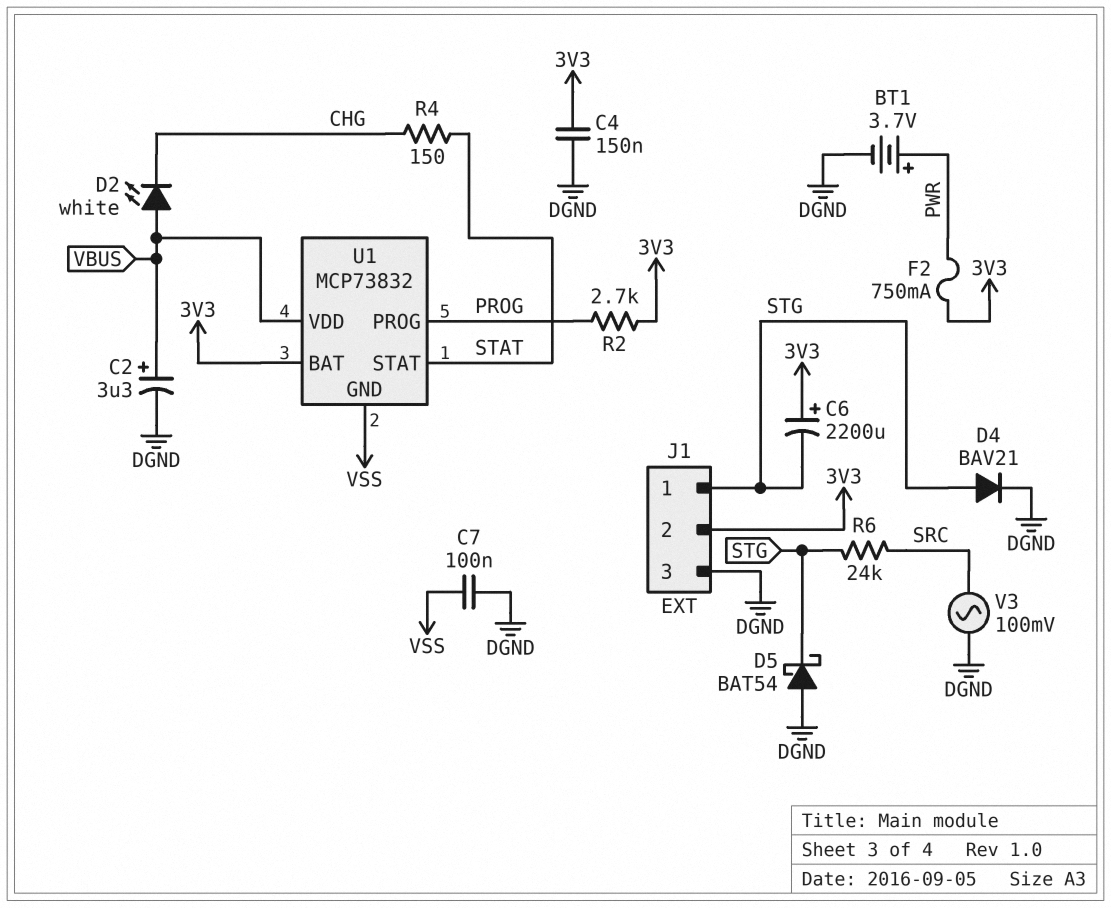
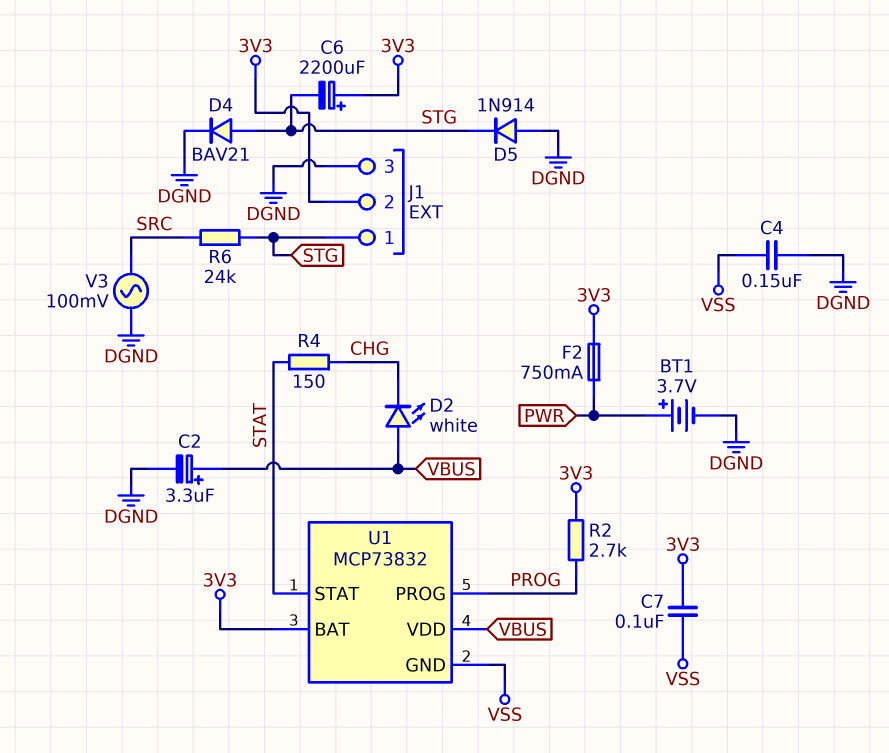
C4: 150nF (3V3, DGND) -> 150nF (DGND, VSS)
C7: 100nF (DGND, VSS) -> 100nF (3V3, VSS)
D5: schottky BAT54 (A DGND, K STG) -> diode 1N914 (A DGND, K STG)

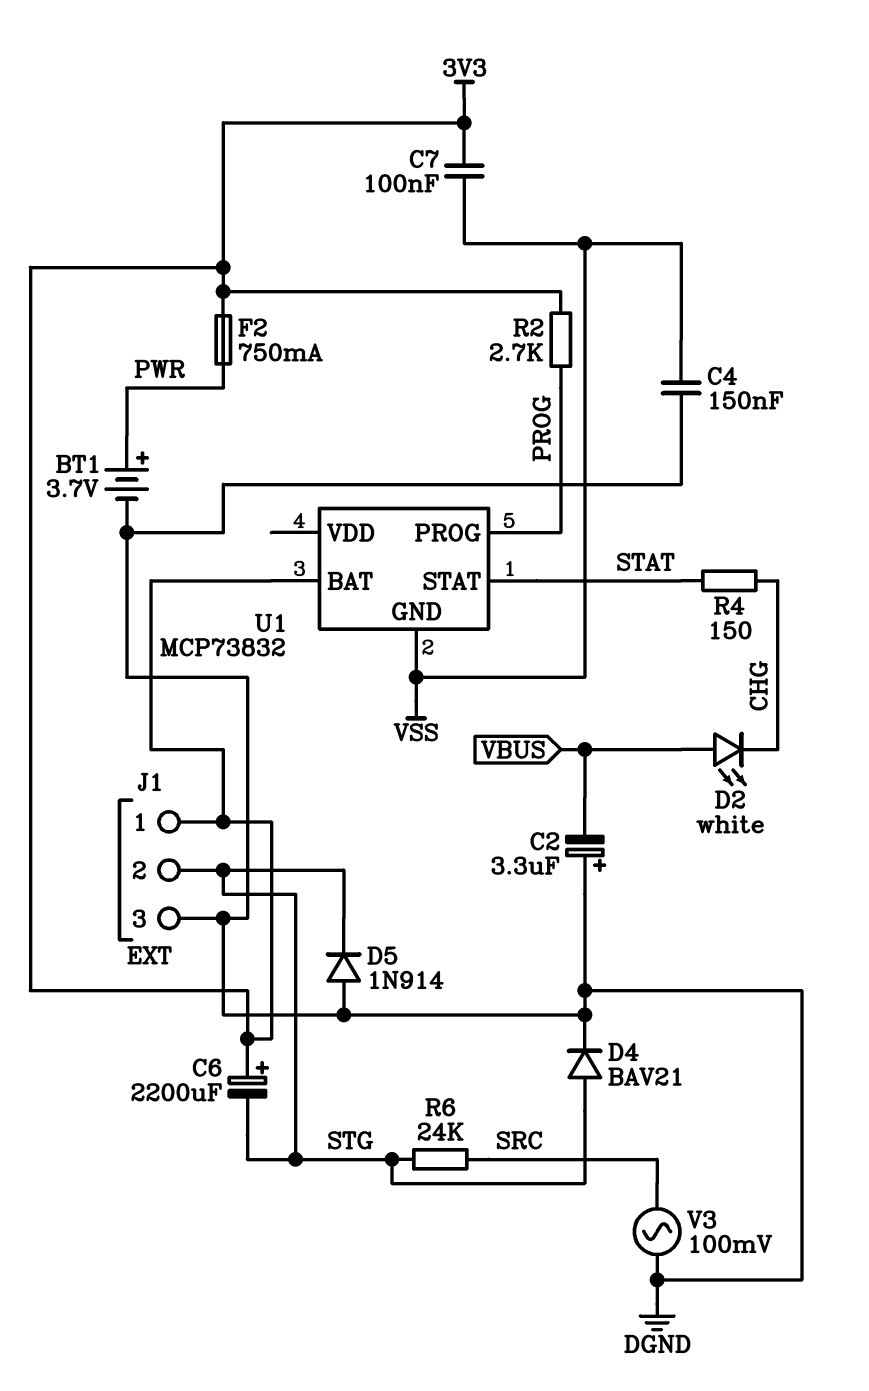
C2: 3.3uF (plus VBUS, minus DGND) -> 3.3uF (plus DGND, minus VBUS)
J1 pin 1: STG -> 3V3
J1 pin 2: 3V3 -> STG
U1 pin VDD: VBUS -> none

